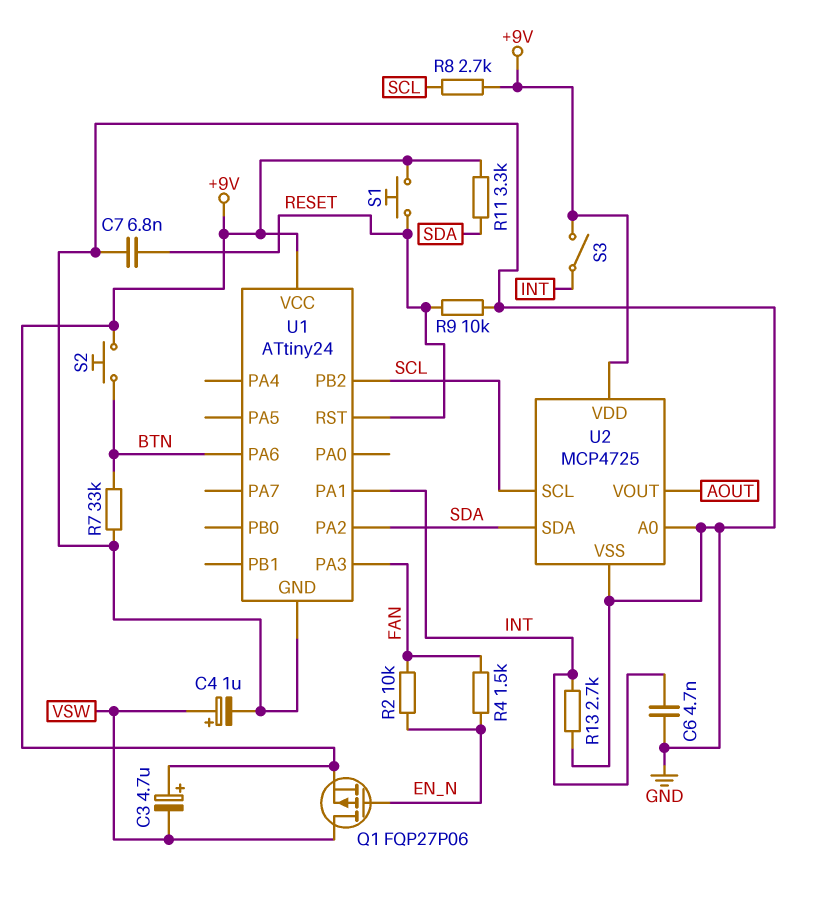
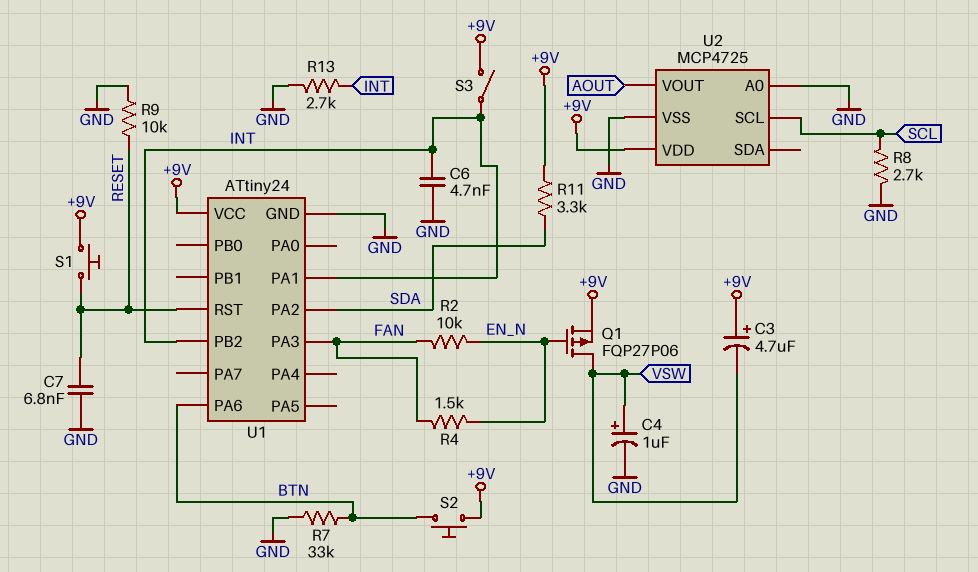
R8: 2.7k (+9V, SCL) -> 2.7k (GND, SCL)
U1 pin PB2: SCL -> INT
U2 pin SDA: SDA -> none

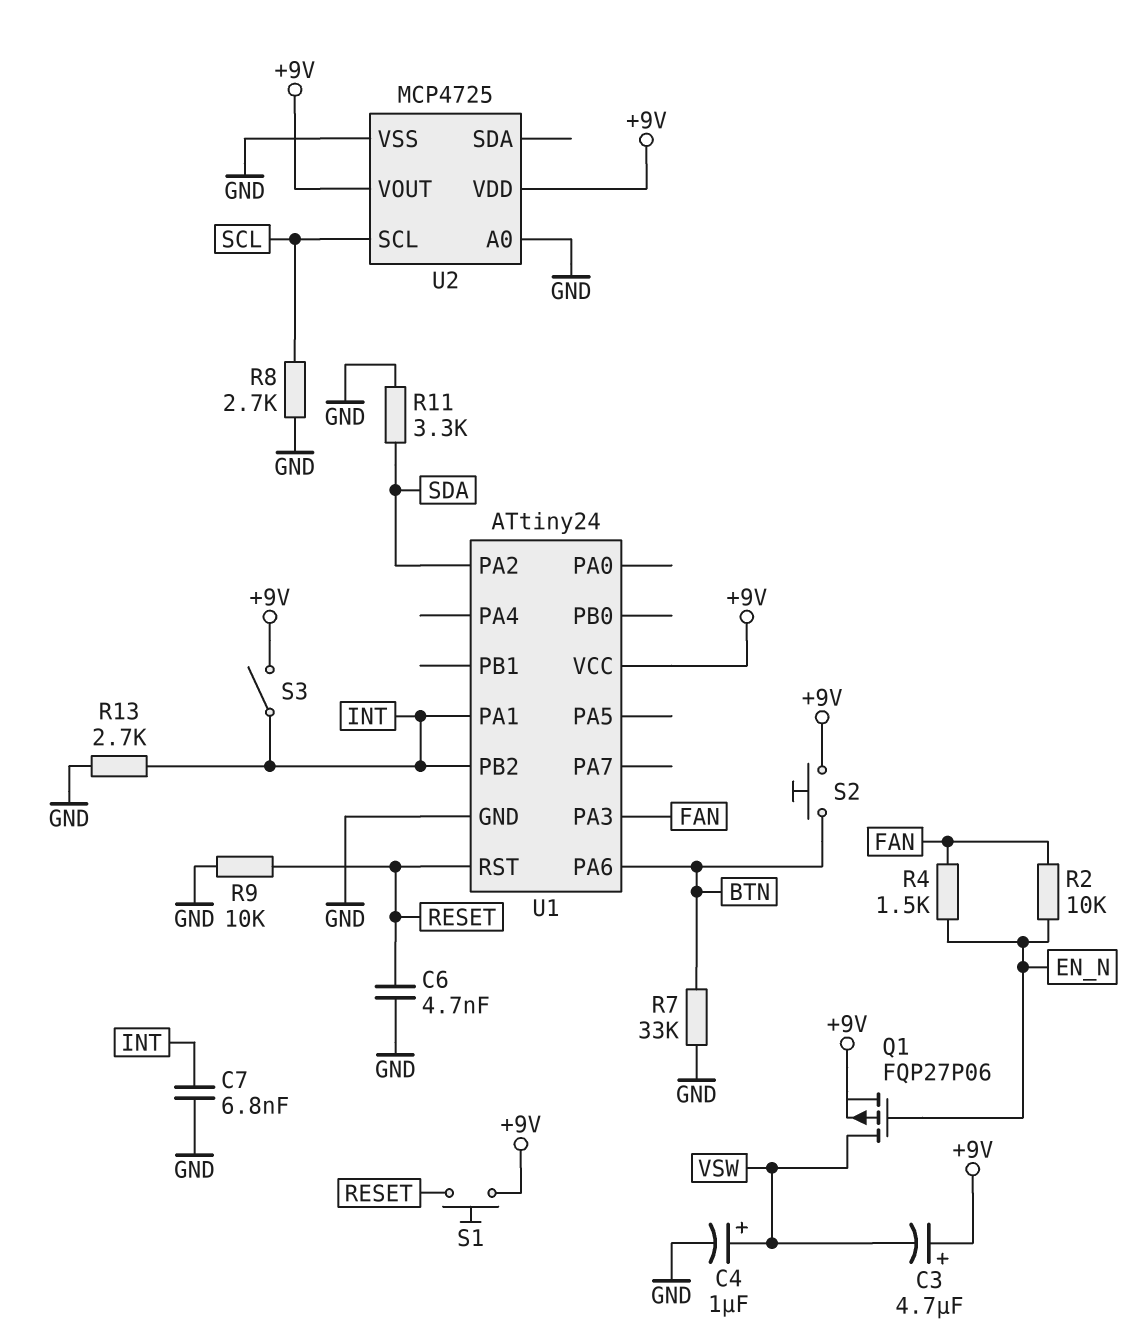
C6: 4.7nF (GND, INT) -> 4.7nF (GND, RESET)
C7: 6.8nF (GND, RESET) -> 6.8nF (GND, INT)
R11: 3.3k (+9V, SDA) -> 3.3k (GND, SDA)
U2 pin VOUT: AOUT -> +9V

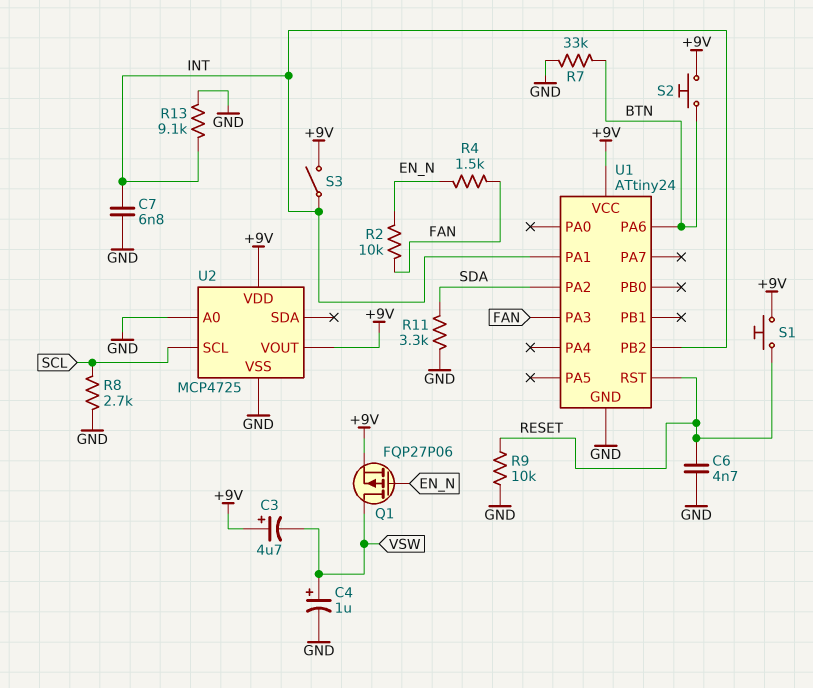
R13: 2.7k (GND, INT) -> 9.1k (GND, INT)

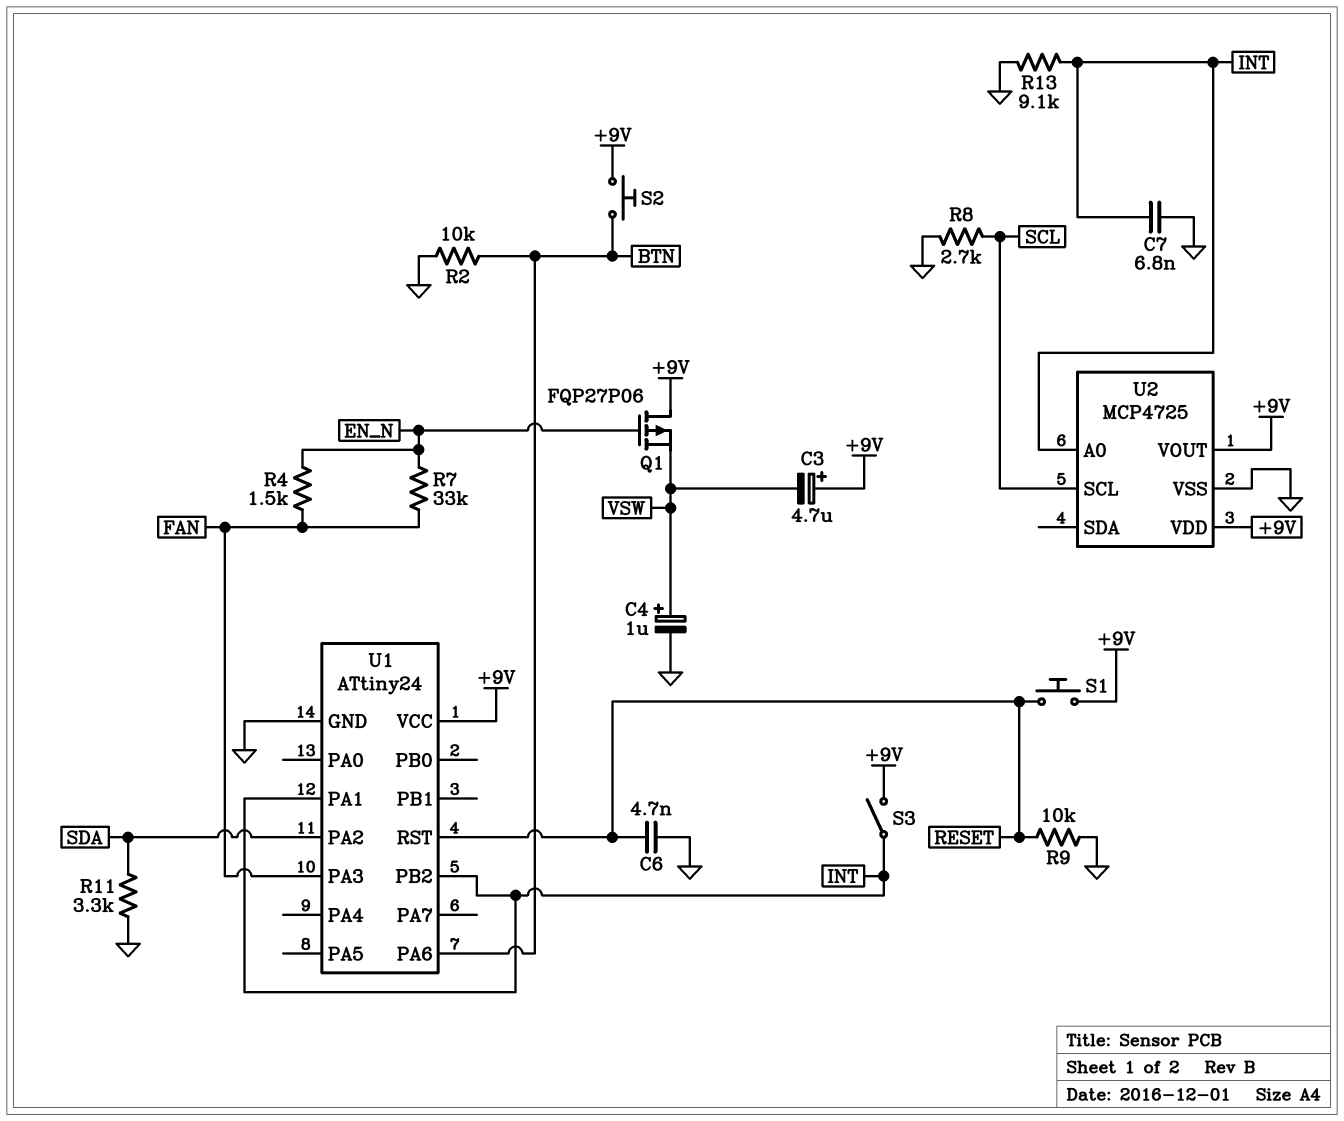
Q1: PMOS FQP27P06 (G EN_N, D VSW, S +9V) -> PMOS FQP27P06 (G EN_N, D +9V, S VSW)
R2: 10k (EN_N, FAN) -> 10k (BTN, GND)
R7: 33k (BTN, GND) -> 33k (EN_N, FAN)
U2 pin A0: GND -> INT

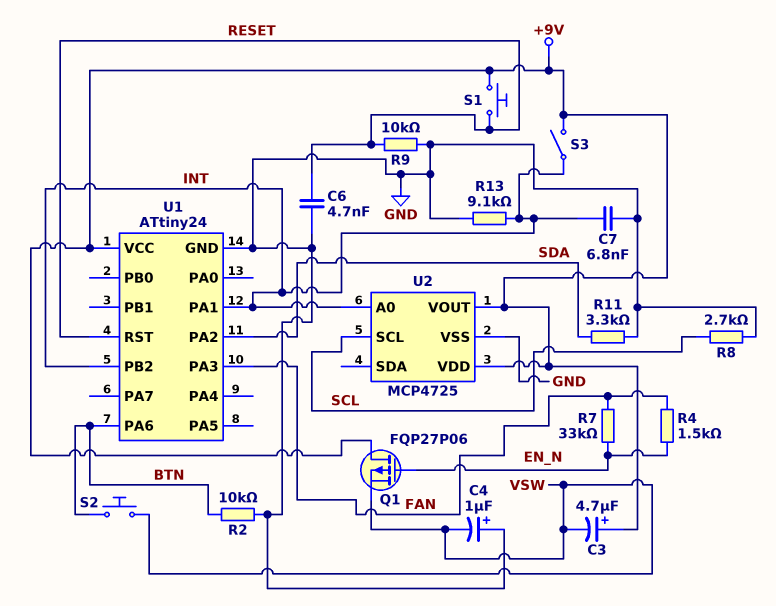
C4: 1uF (plus VSW, minus GND) -> 1uF (plus GND, minus VSW)
S2: button (+9V, BTN) -> button (BTN, VSW)

